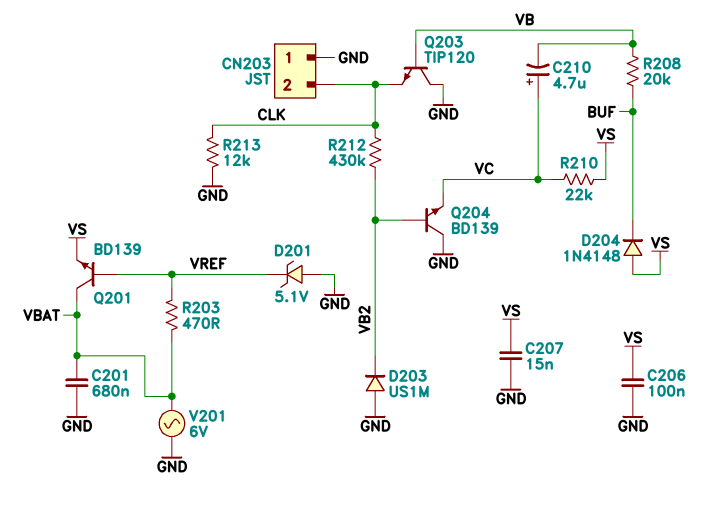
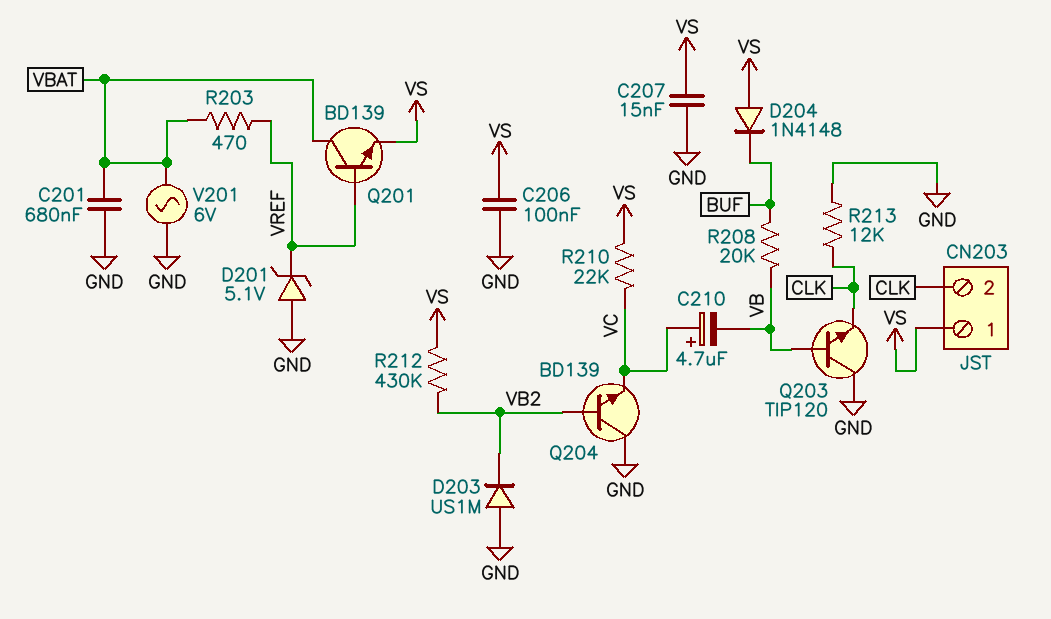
CN203 pin 1: GND -> VS
R212: 430k (CLK, VB2) -> 430k (VB2, VS)

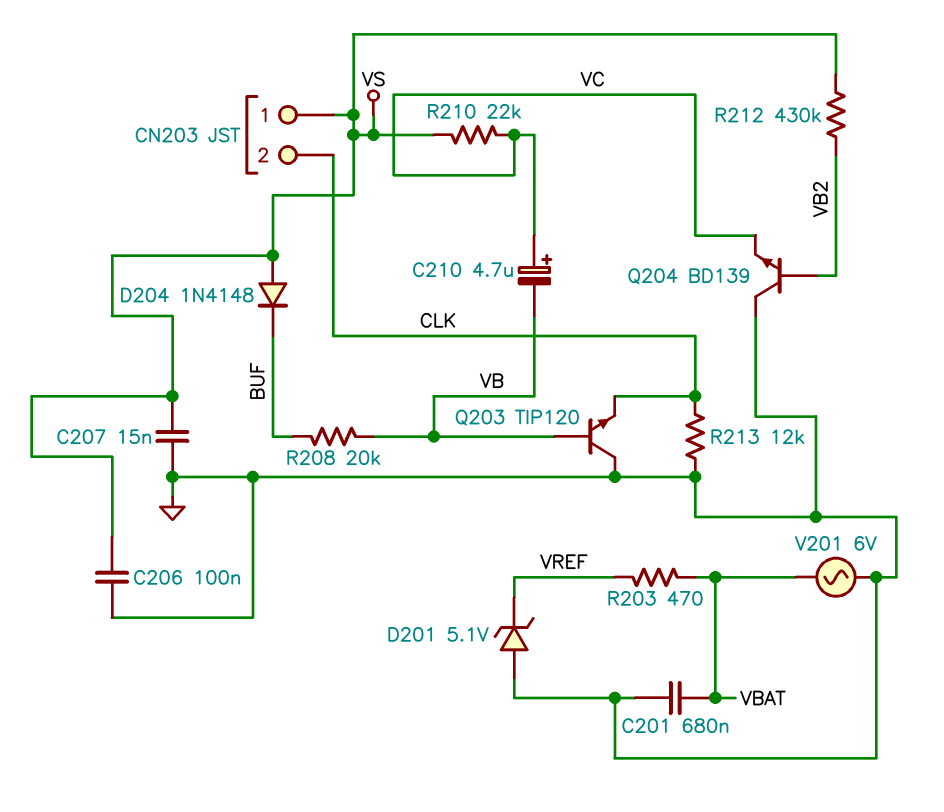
D203: diode US1M (A GND, K VB2) -> none
Q201: NPN BD139 (B VREF, C VBAT, E VS) -> none

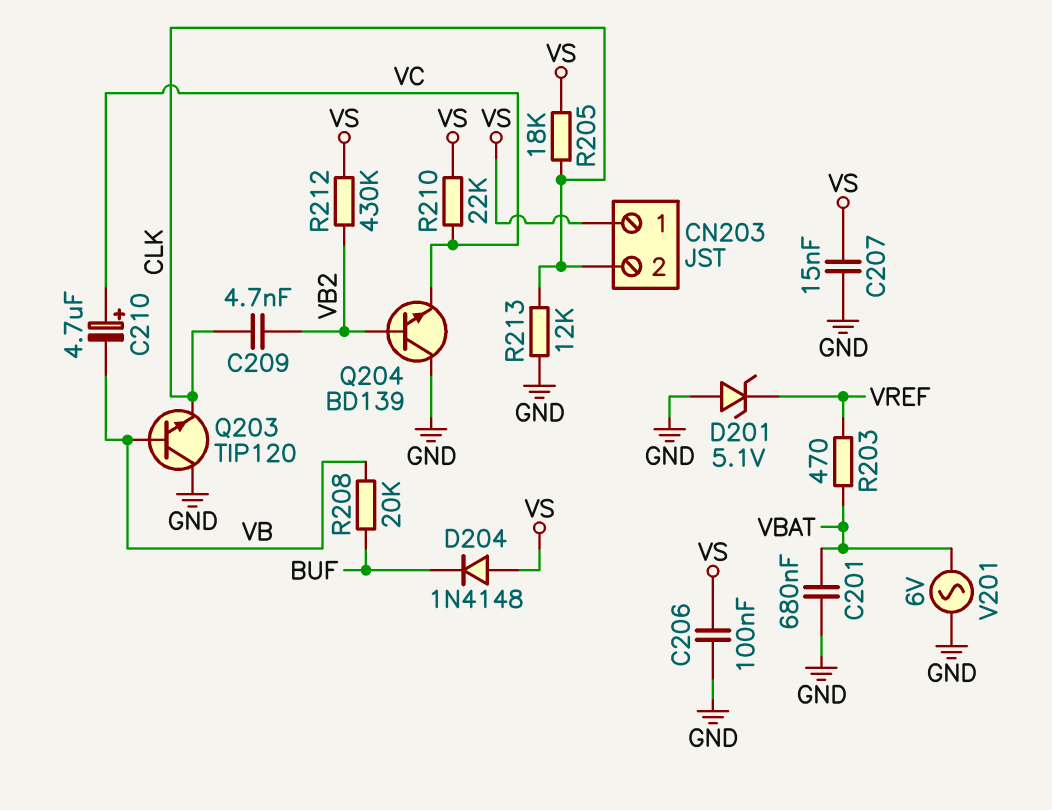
C209: none -> 4.7nF (CLK, VB2)
R205: none -> 18k (CLK, VS)

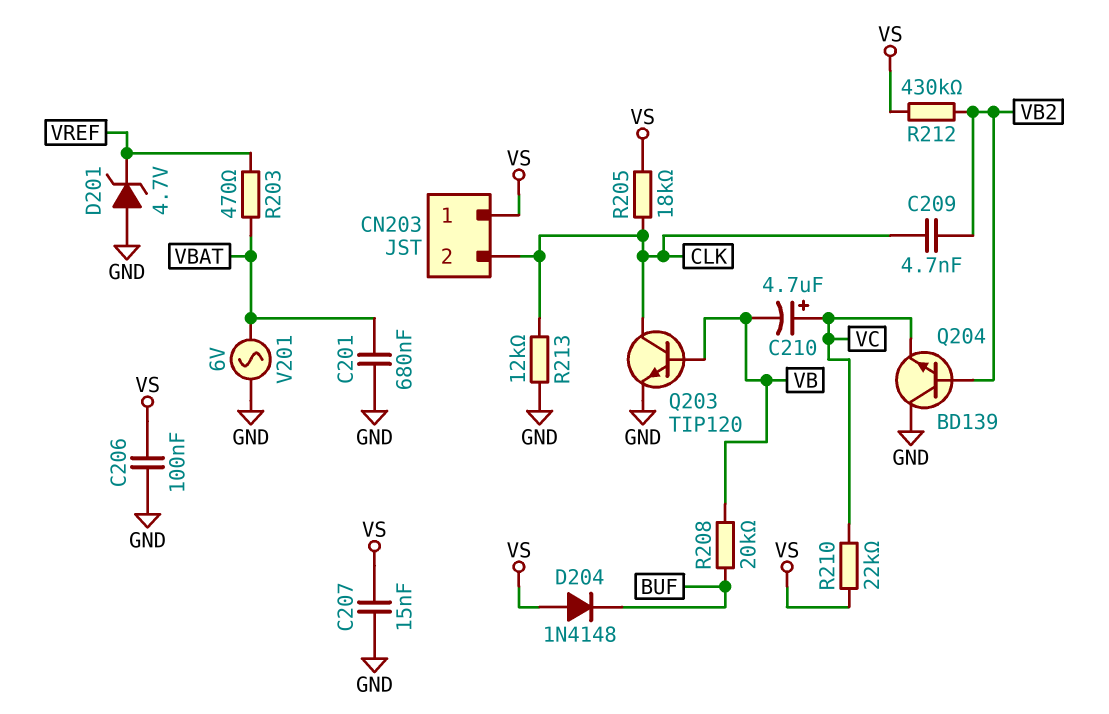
D201: zener 5.1V (A GND, K VREF) -> zener 4.7V (A GND, K VREF)
Q203: NPN TIP120 (B VB, C GND, E CLK) -> NPN TIP120 (B VB, C CLK, E GND)

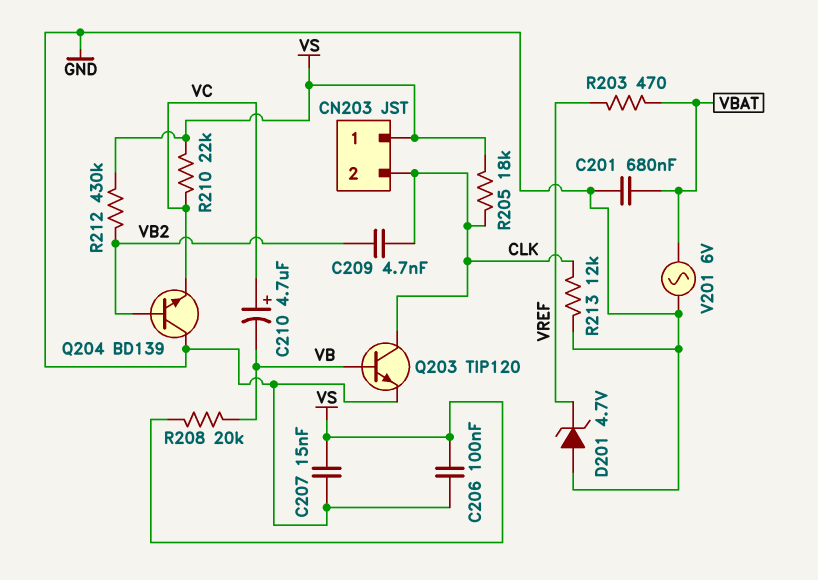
D204: diode 1N4148 (A VS, K BUF) -> none
R208: 20k (BUF, VB) -> 20k (VB, VS)

